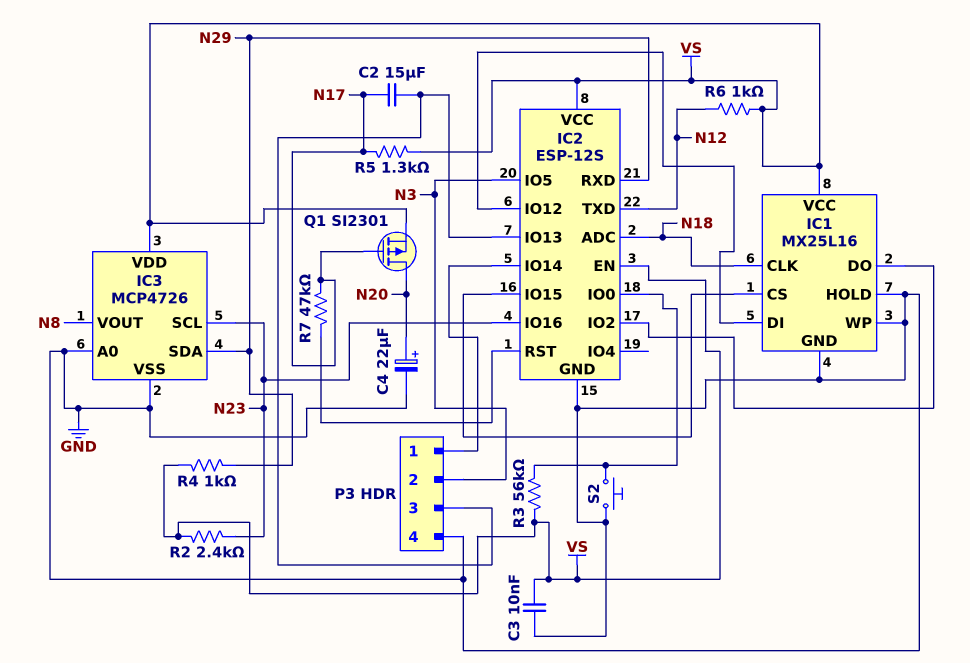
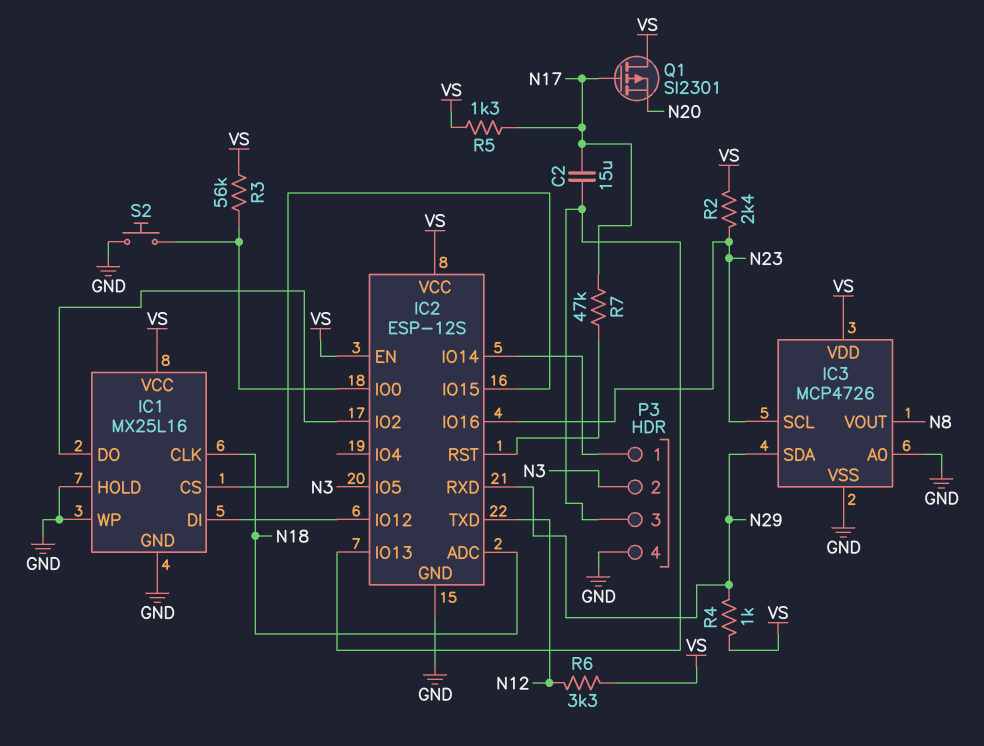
C3: 10nF (GND, VS) -> none
C4: 22uF (plus N20, minus GND) -> none
Q1: PMOS SI2301 (G N17, D N20, S VS) -> PMOS SI2301 (G N17, D VS, S N20)
R6: 1k (N12, VS) -> 3.3k (N12, VS)

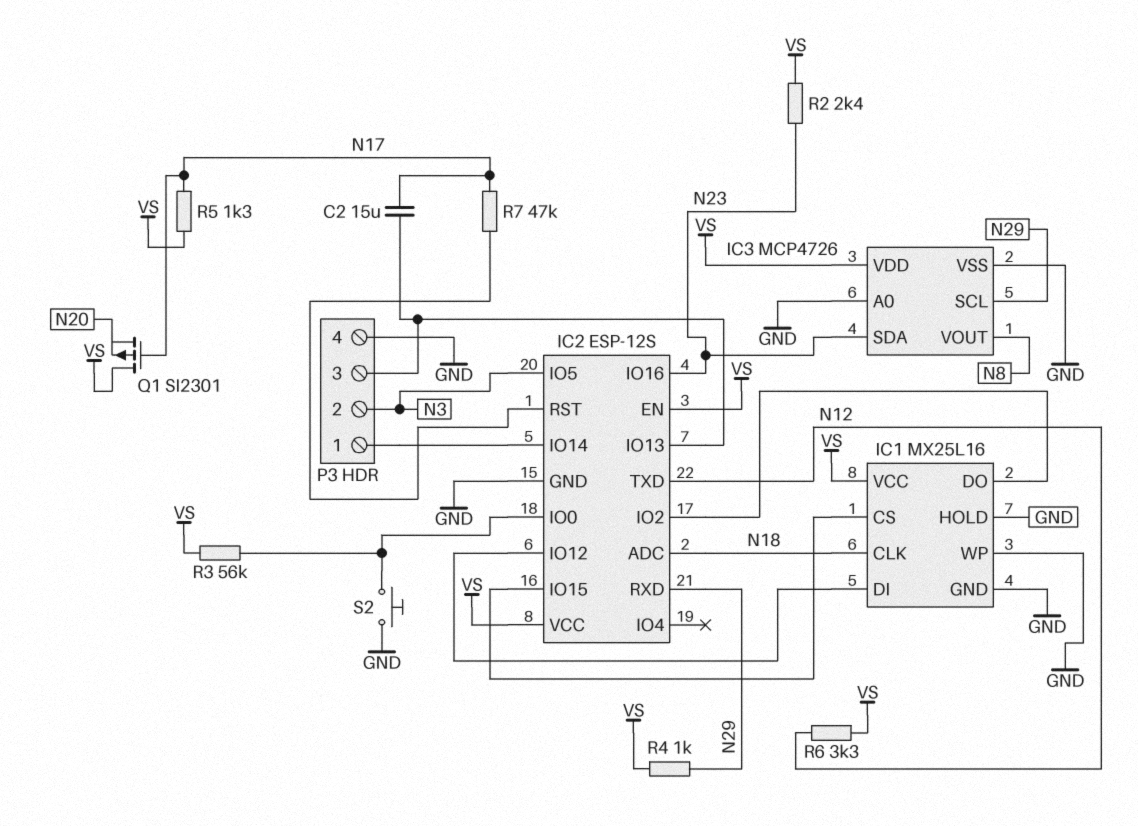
IC3 pin SCL: N23 -> N29
IC3 pin SDA: N29 -> N23

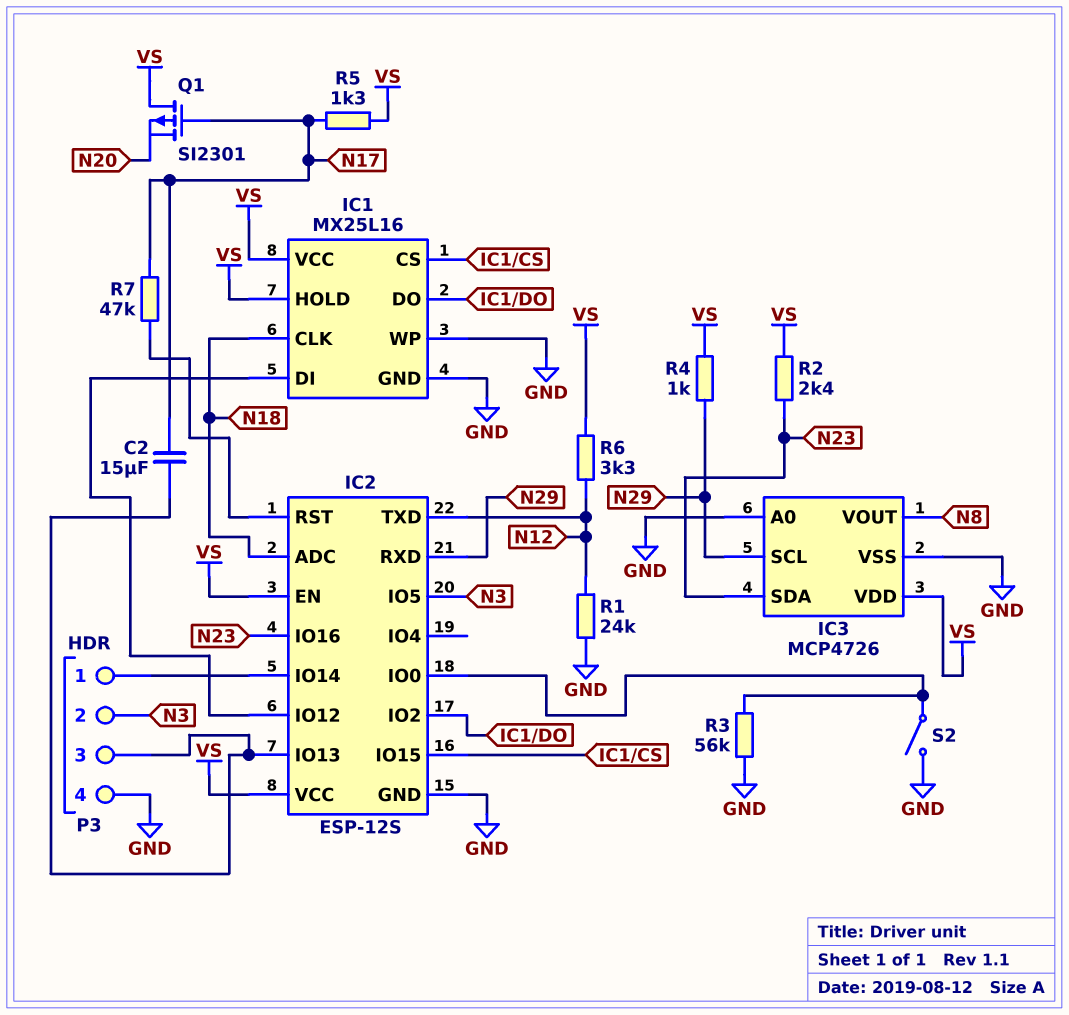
IC1 pin HOLD: GND -> VS
R1: none -> 24k (GND, N12)
R3: 56k (IC2/IO0, VS) -> 56k (GND, IC2/IO0)
S2: button (GND, IC2/IO0) -> switch (GND, IC2/IO0)

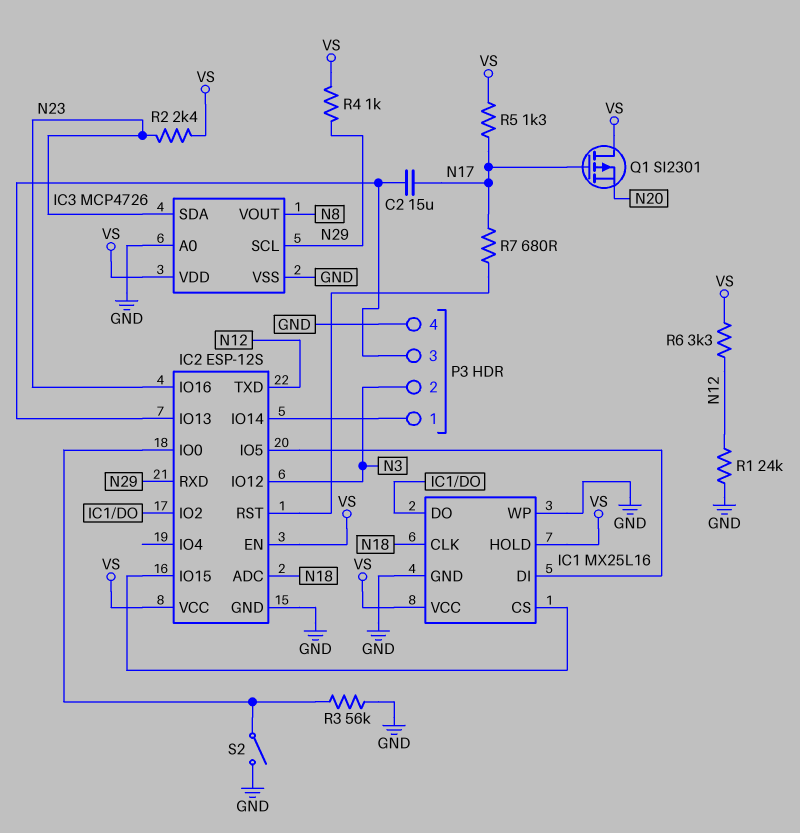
IC2 pin IO5: N3 -> IC1/DI
IC2 pin IO12: IC1/DI -> N3
R7: 47k (IC2/RST, N17) -> 680 (IC2/RST, N17)

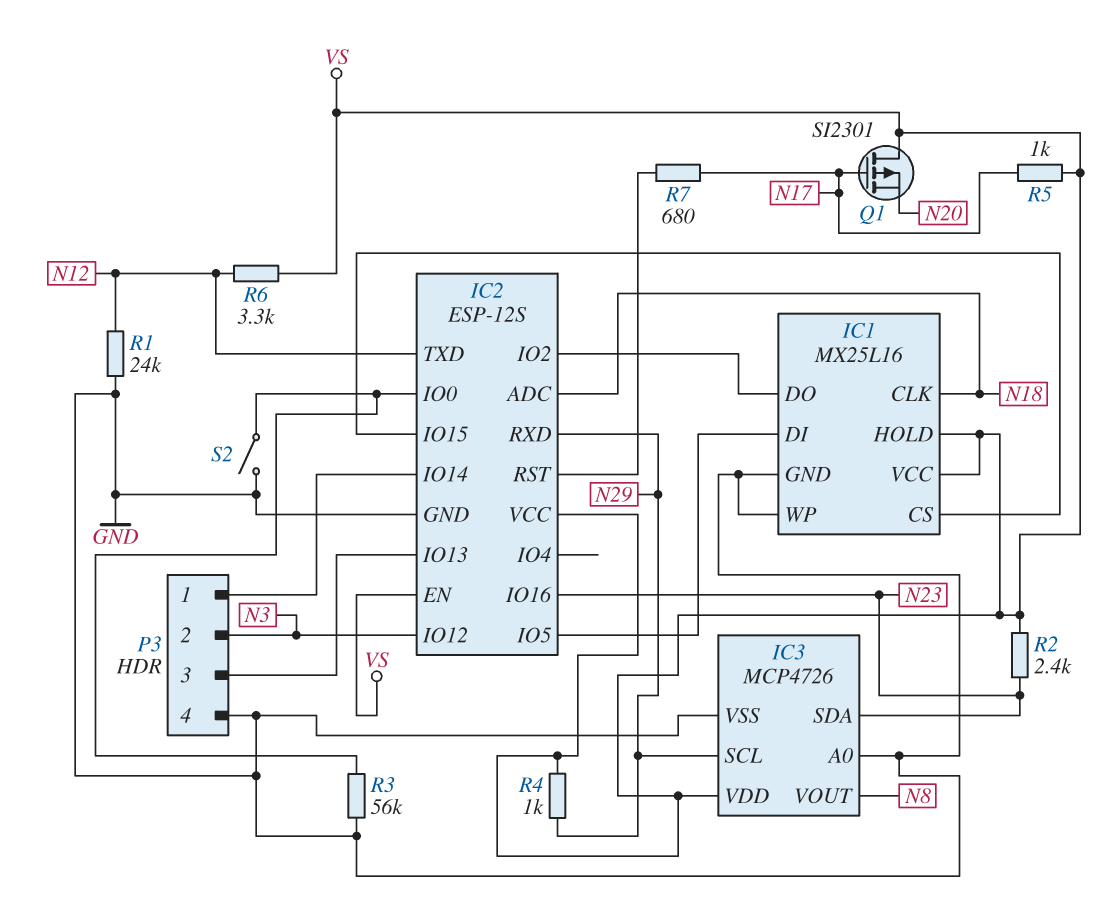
C2: 15uF (IC2/IO13, N17) -> none
R5: 1.3k (N17, VS) -> 1k (N17, VS)

